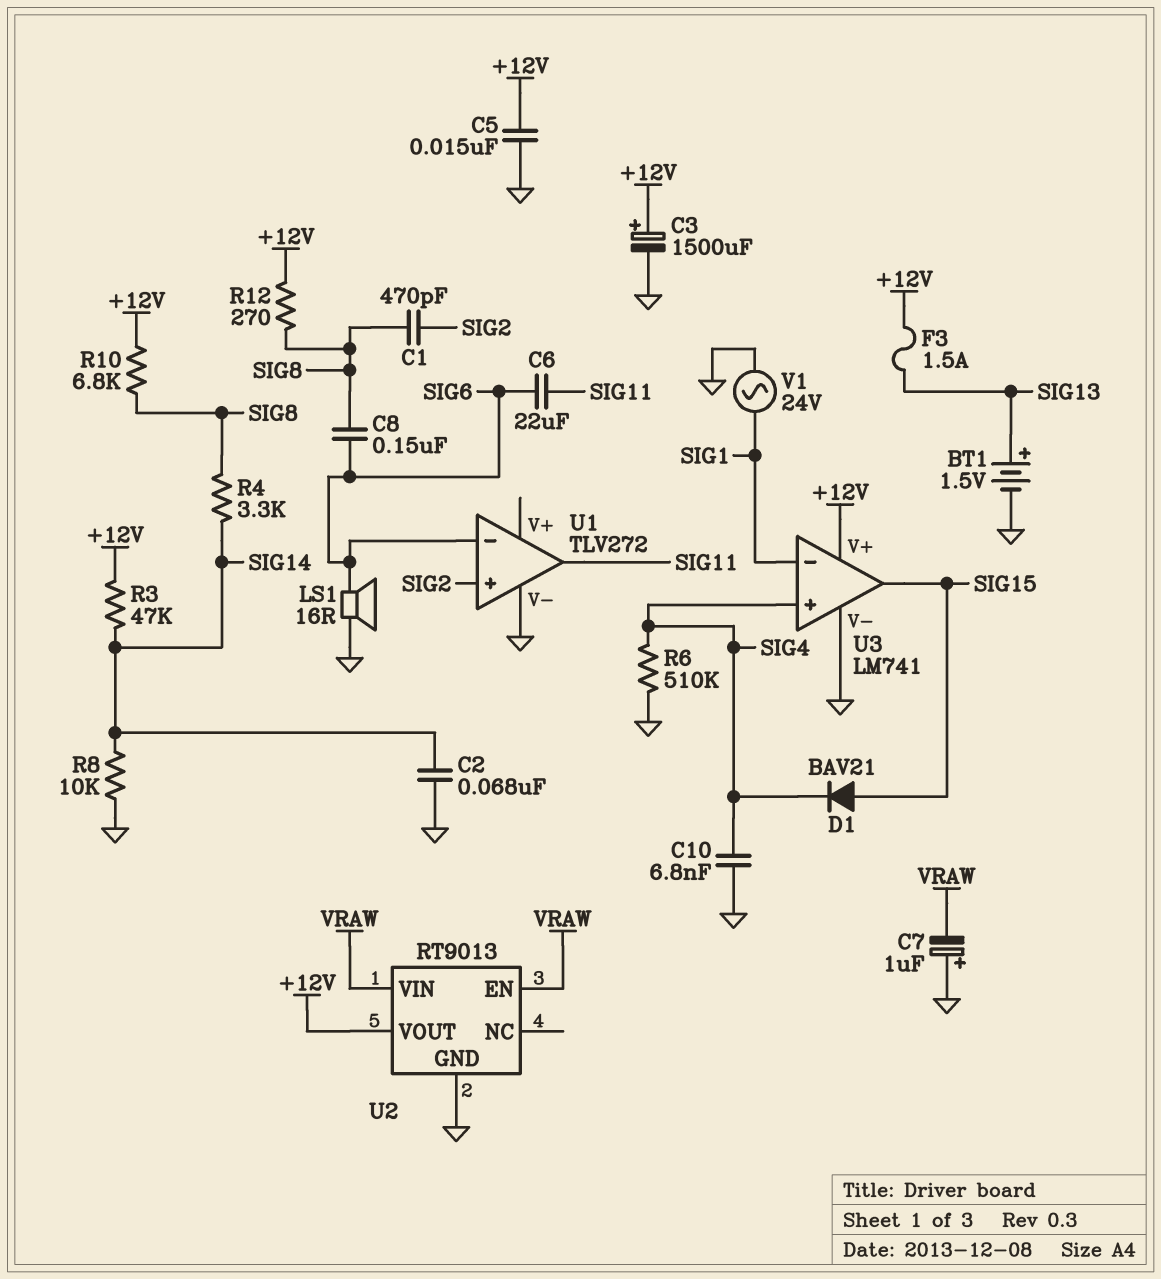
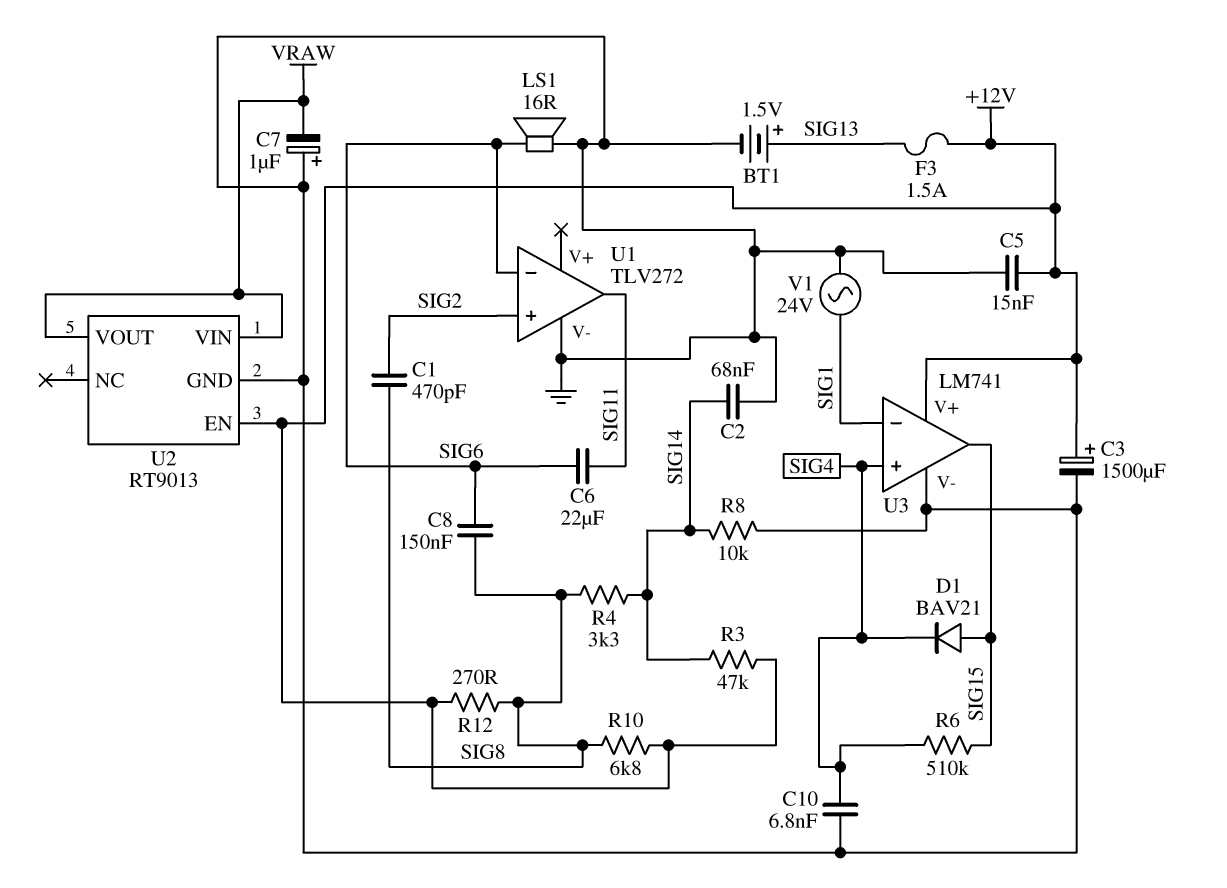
R6: 510k (GND, SIG4) -> 510k (SIG4, SIG15)
U2 pin EN: VRAW -> +12V
U2 pin VOUT: +12V -> VRAW

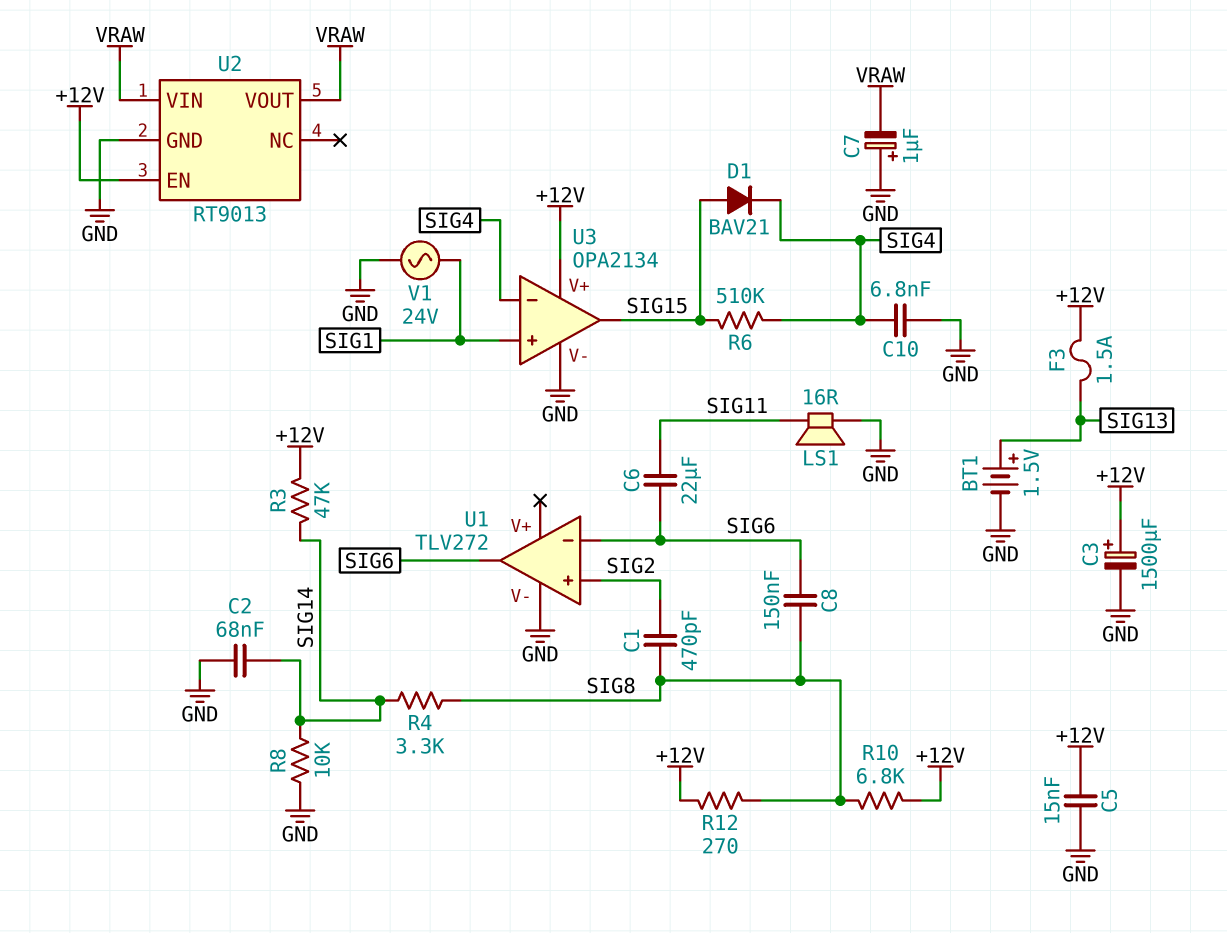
LS1: speaker 16R (GND, SIG6) -> speaker 16R (GND, SIG11)
U1 pin out: SIG11 -> SIG6
U3: LM741 -> OPA2134
U3 pin in+: SIG4 -> SIG1
U3 pin in-: SIG1 -> SIG4

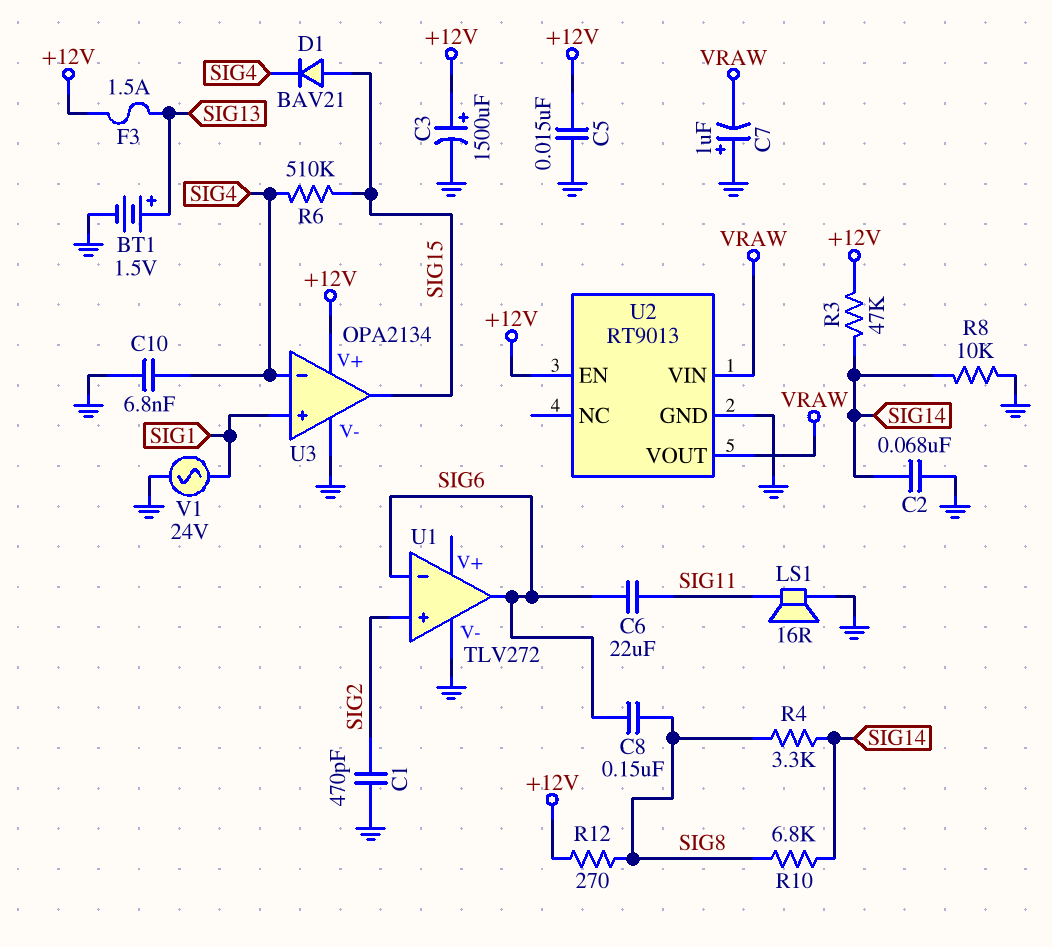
C1: 470pF (SIG2, SIG8) -> 470pF (GND, SIG2)
R10: 6.8k (+12V, SIG8) -> 6.8k (SIG8, SIG14)

